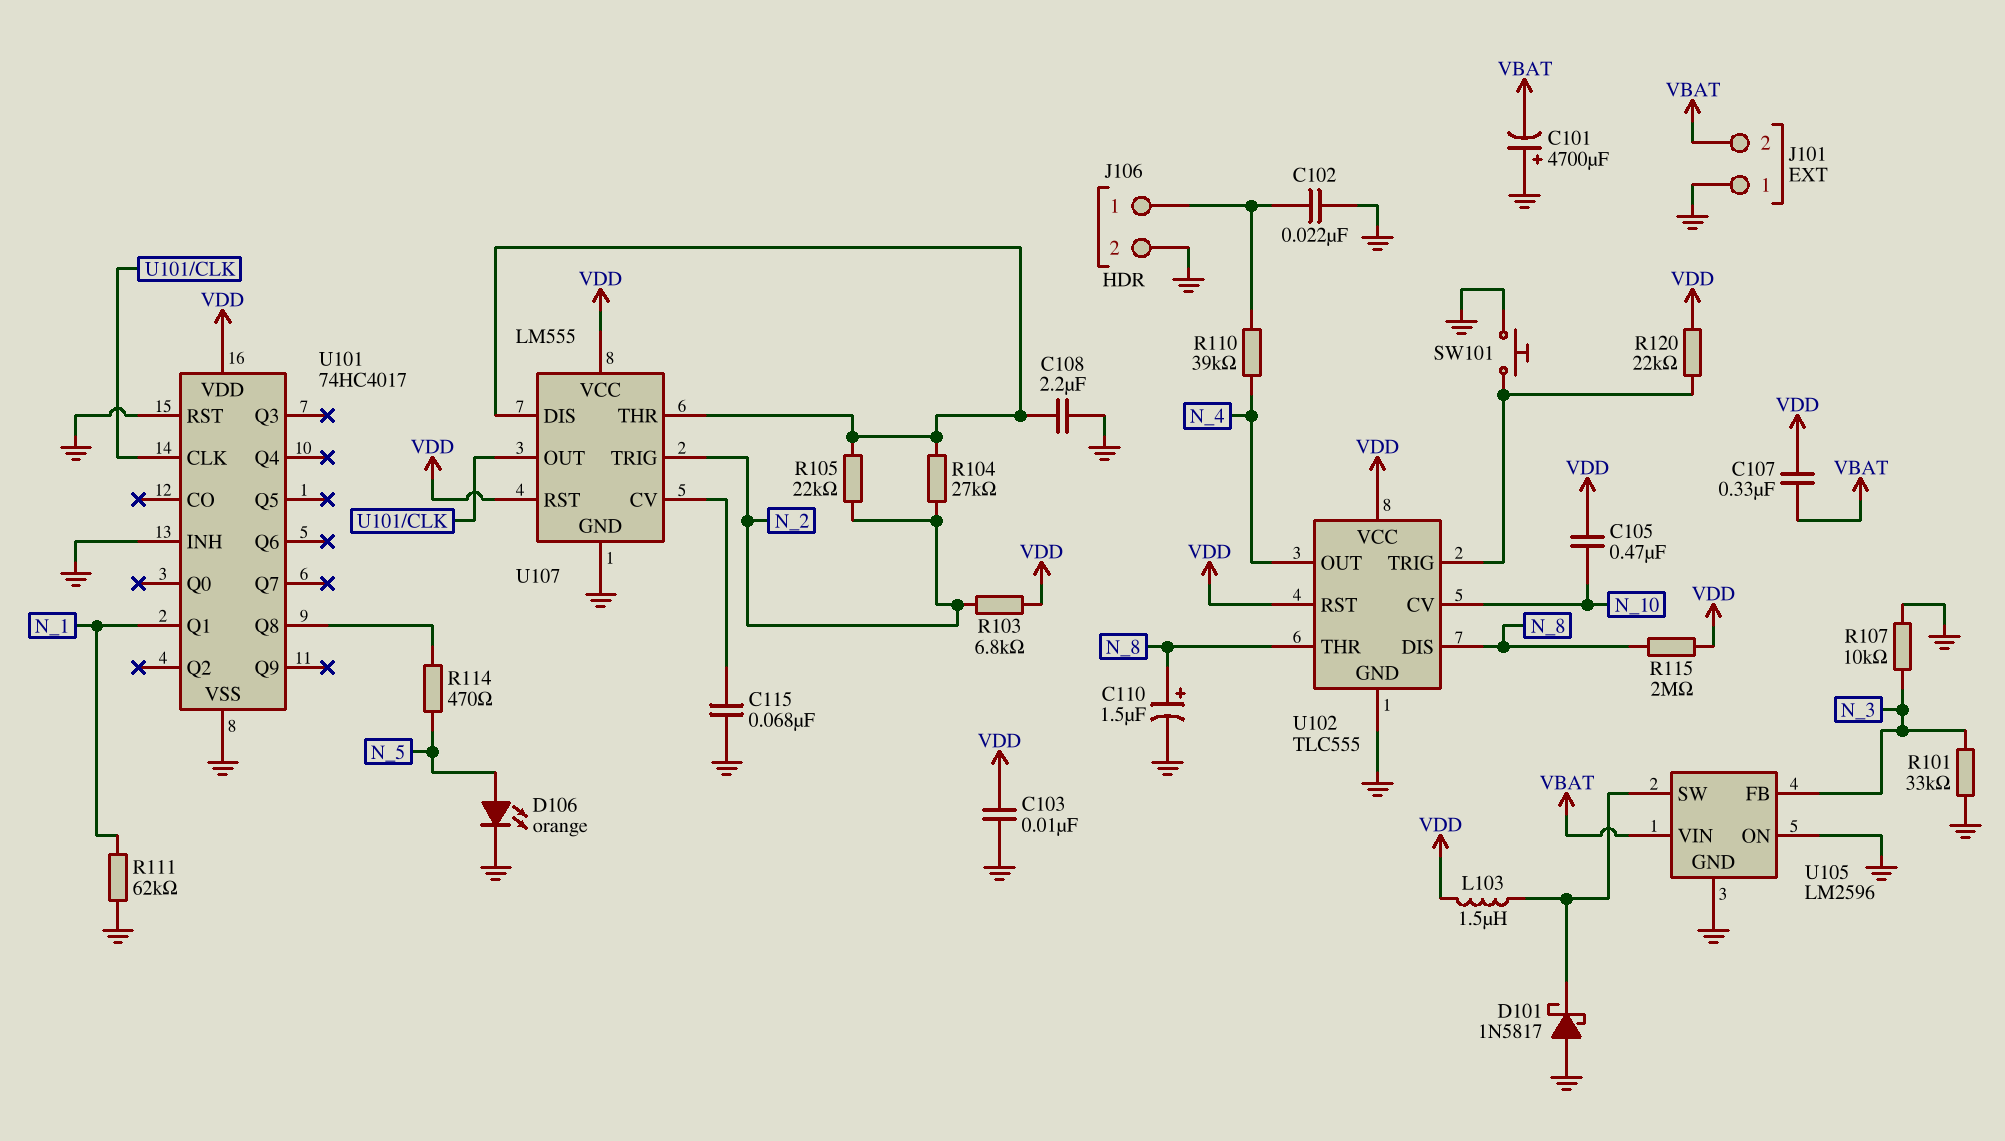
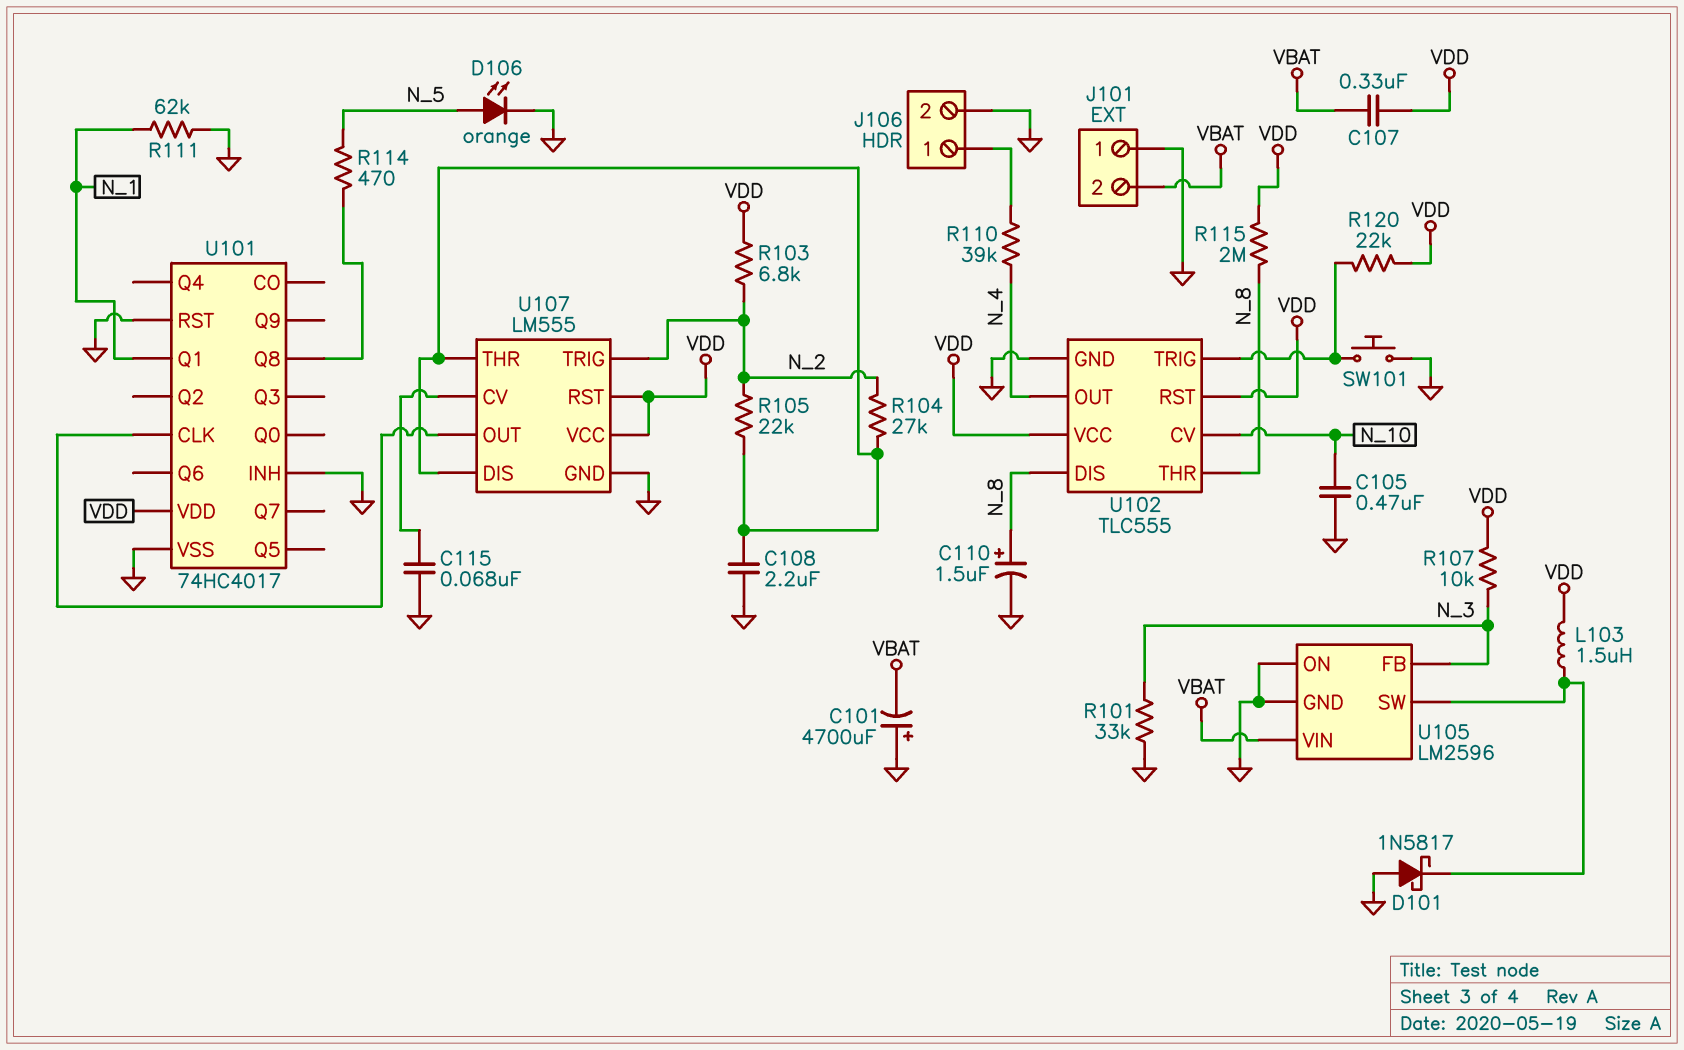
C102: 22nF (GND, J106/1) -> none
C103: 10nF (GND, VDD) -> none
C105: 470nF (N_10, VDD) -> 470nF (GND, N_10)
R107: 10k (GND, N_3) -> 10k (N_3, VDD)

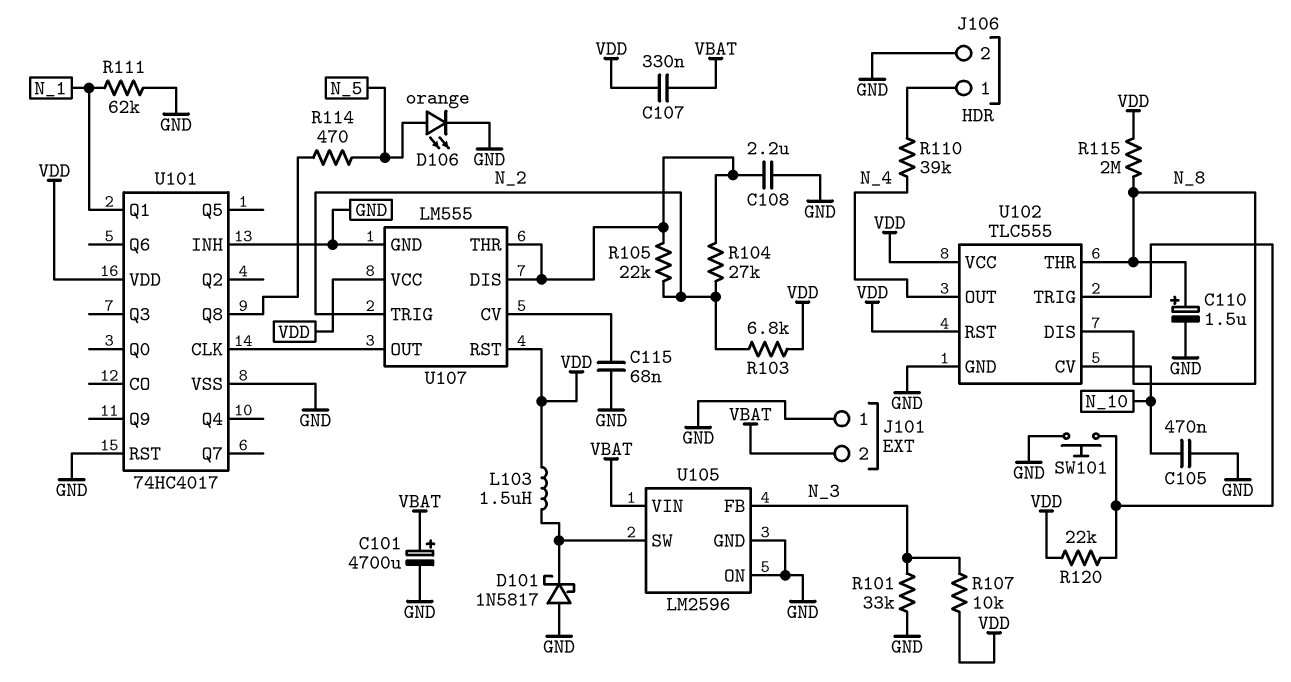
C101: 4700uF (plus GND, minus VBAT) -> 4700uF (plus VBAT, minus GND)

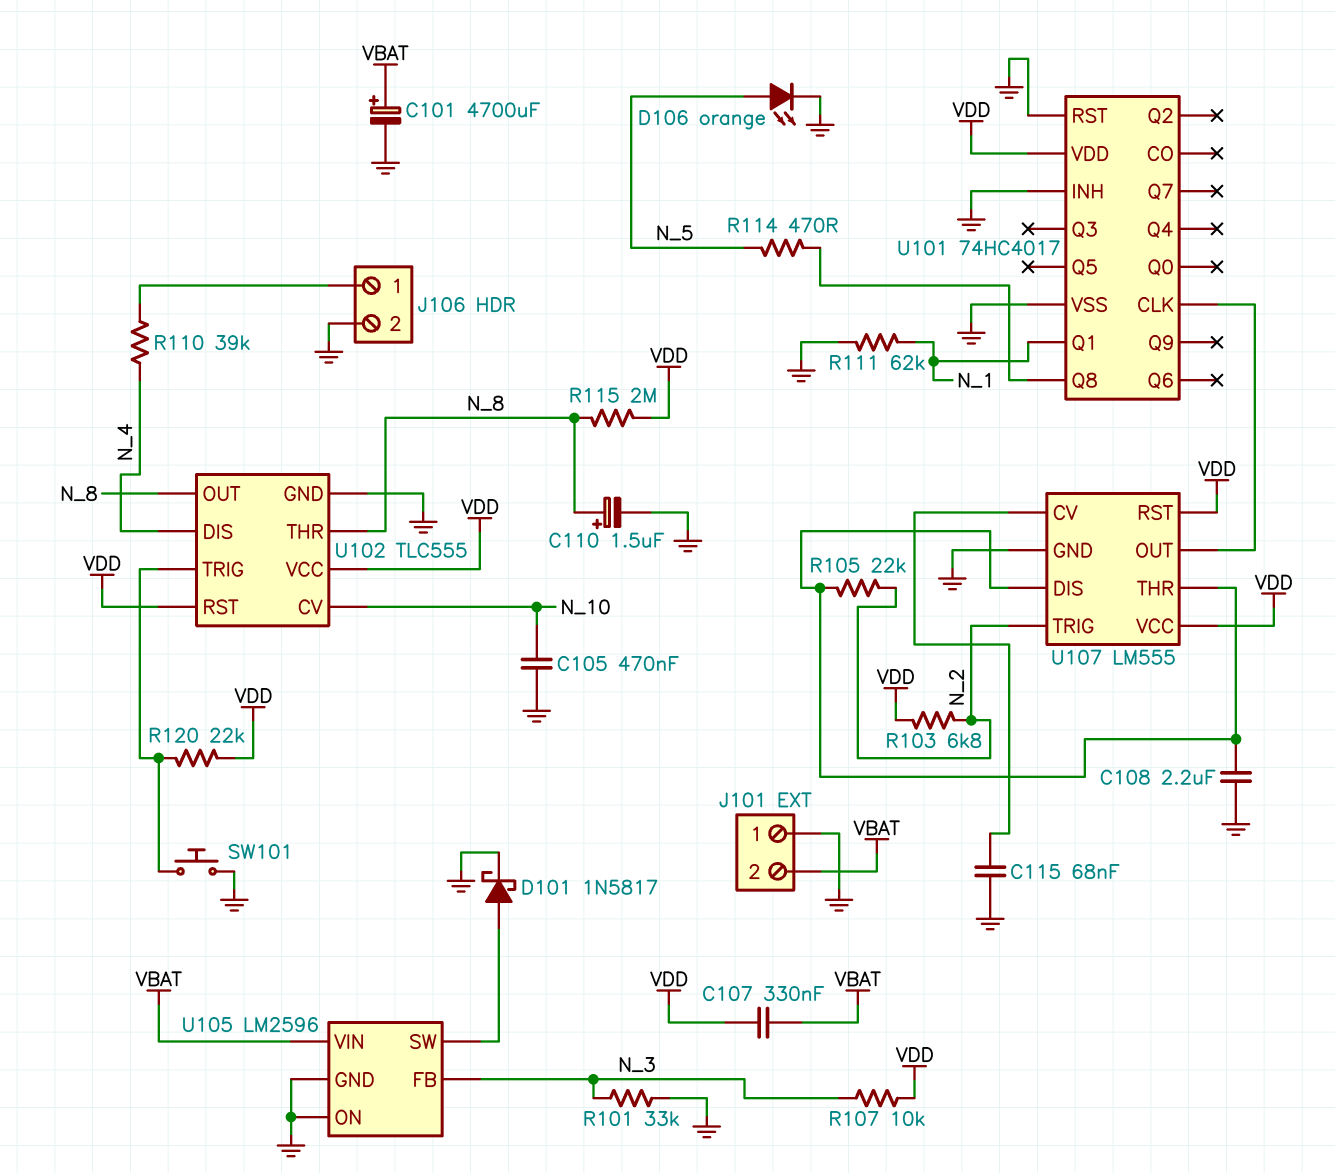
D101: schottky 1N5817 (A GND, K U105/SW) -> schottky 1N5817 (A U105/SW, K GND)
L103: 1.5uH (U105/SW, VDD) -> none
R104: 27k (N_2, U107/DIS) -> none
U102 pin DIS: N_8 -> N_4
U102 pin OUT: N_4 -> N_8

